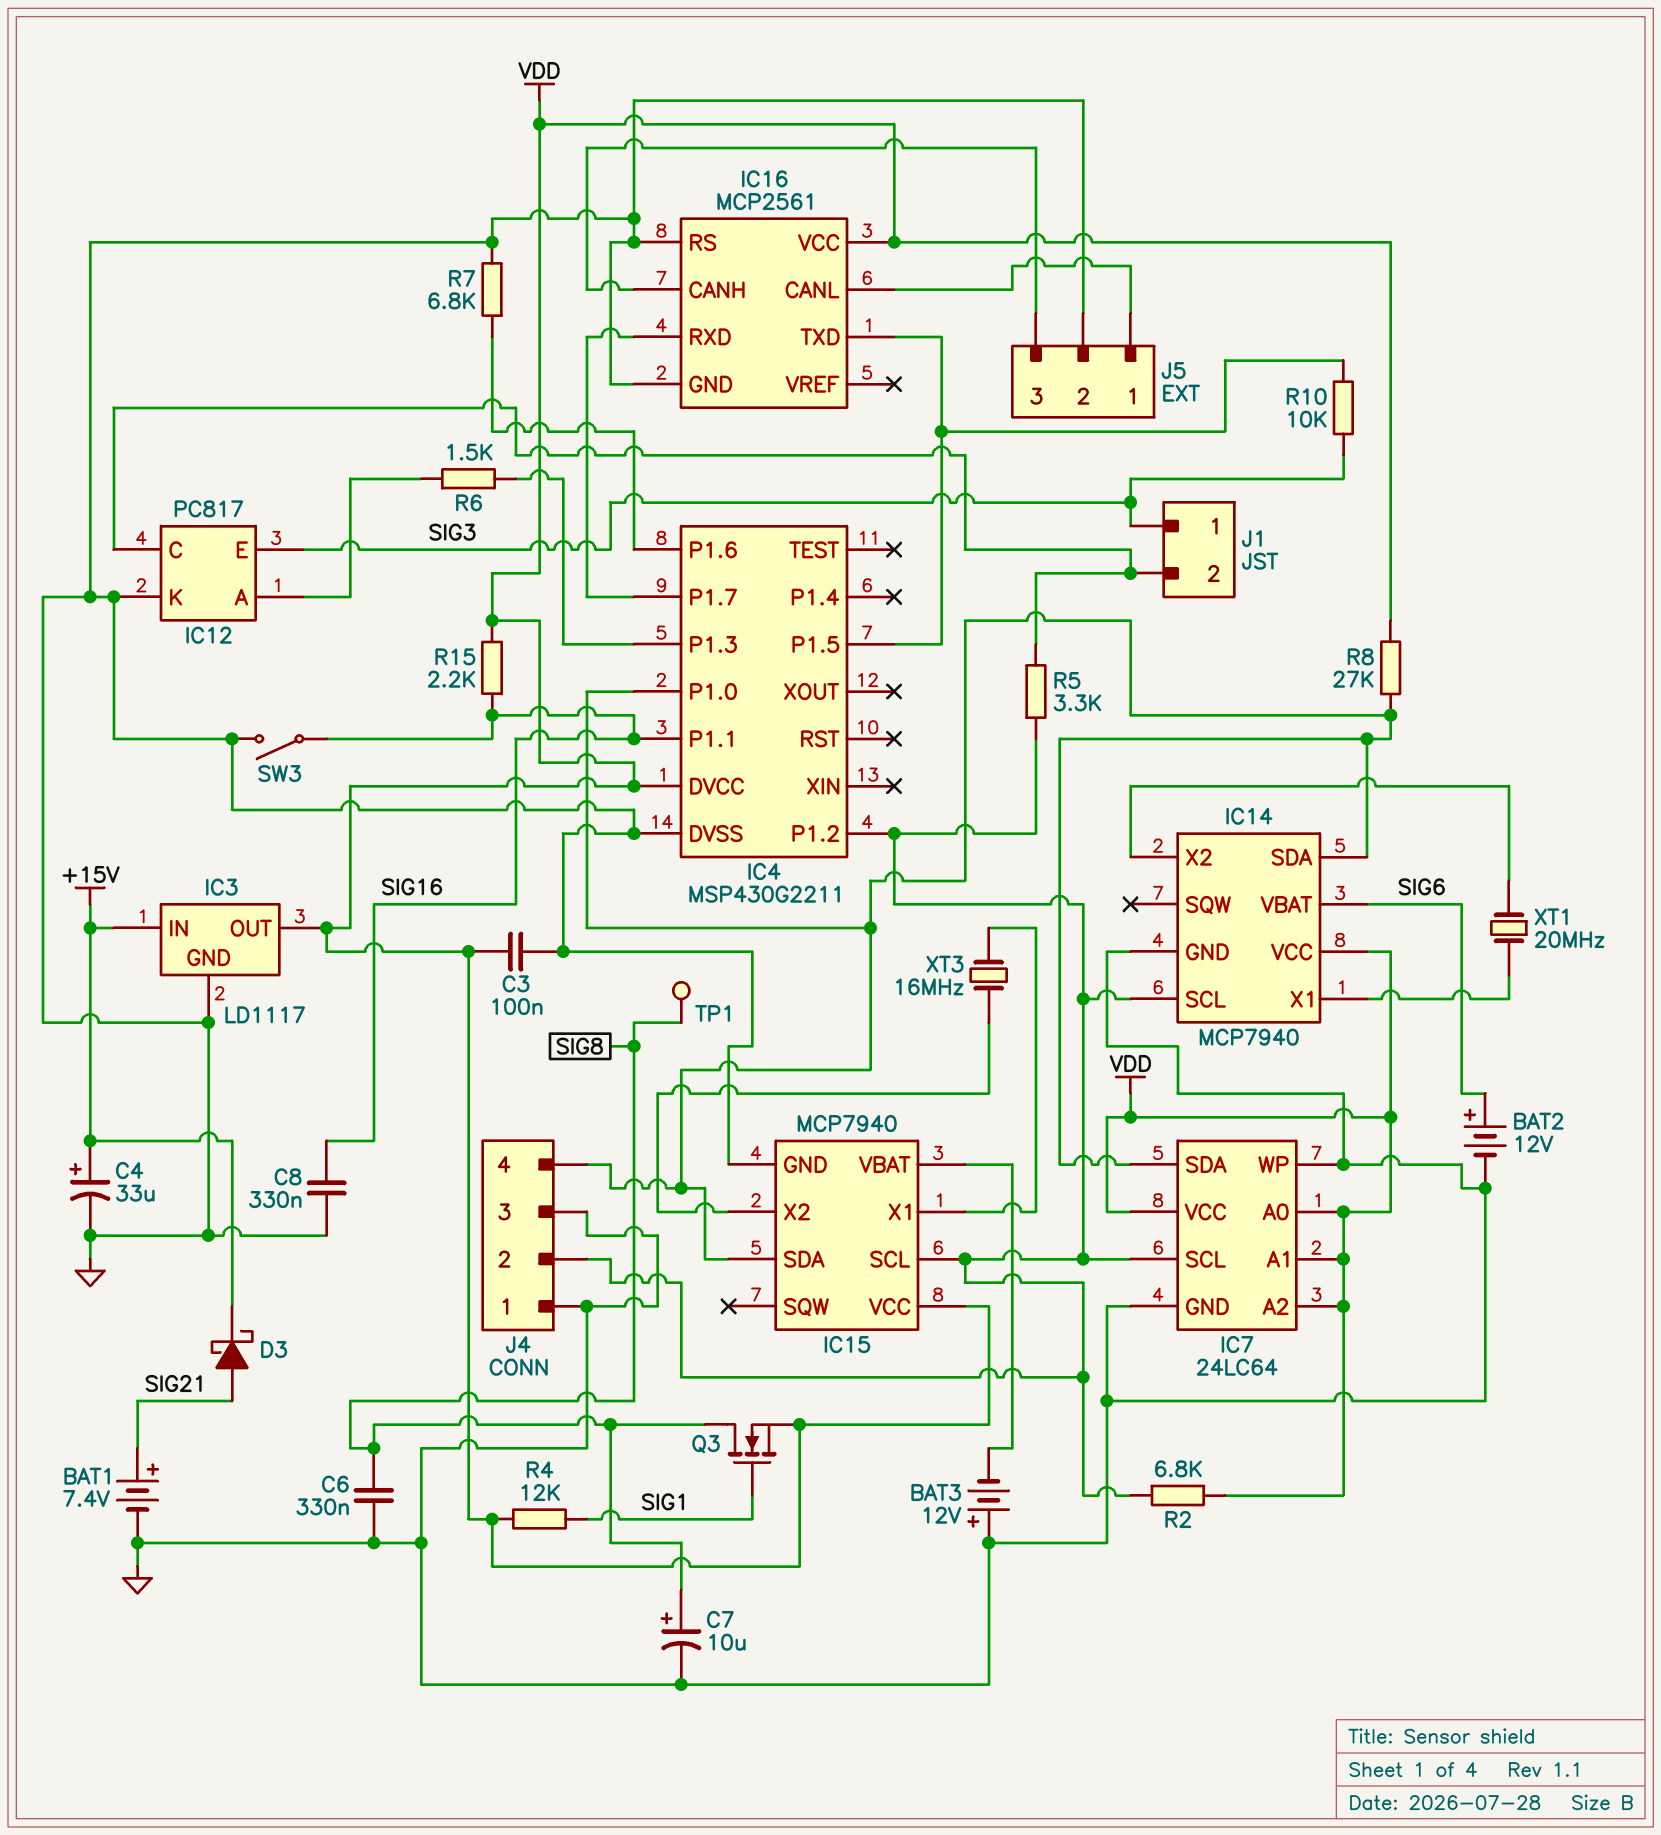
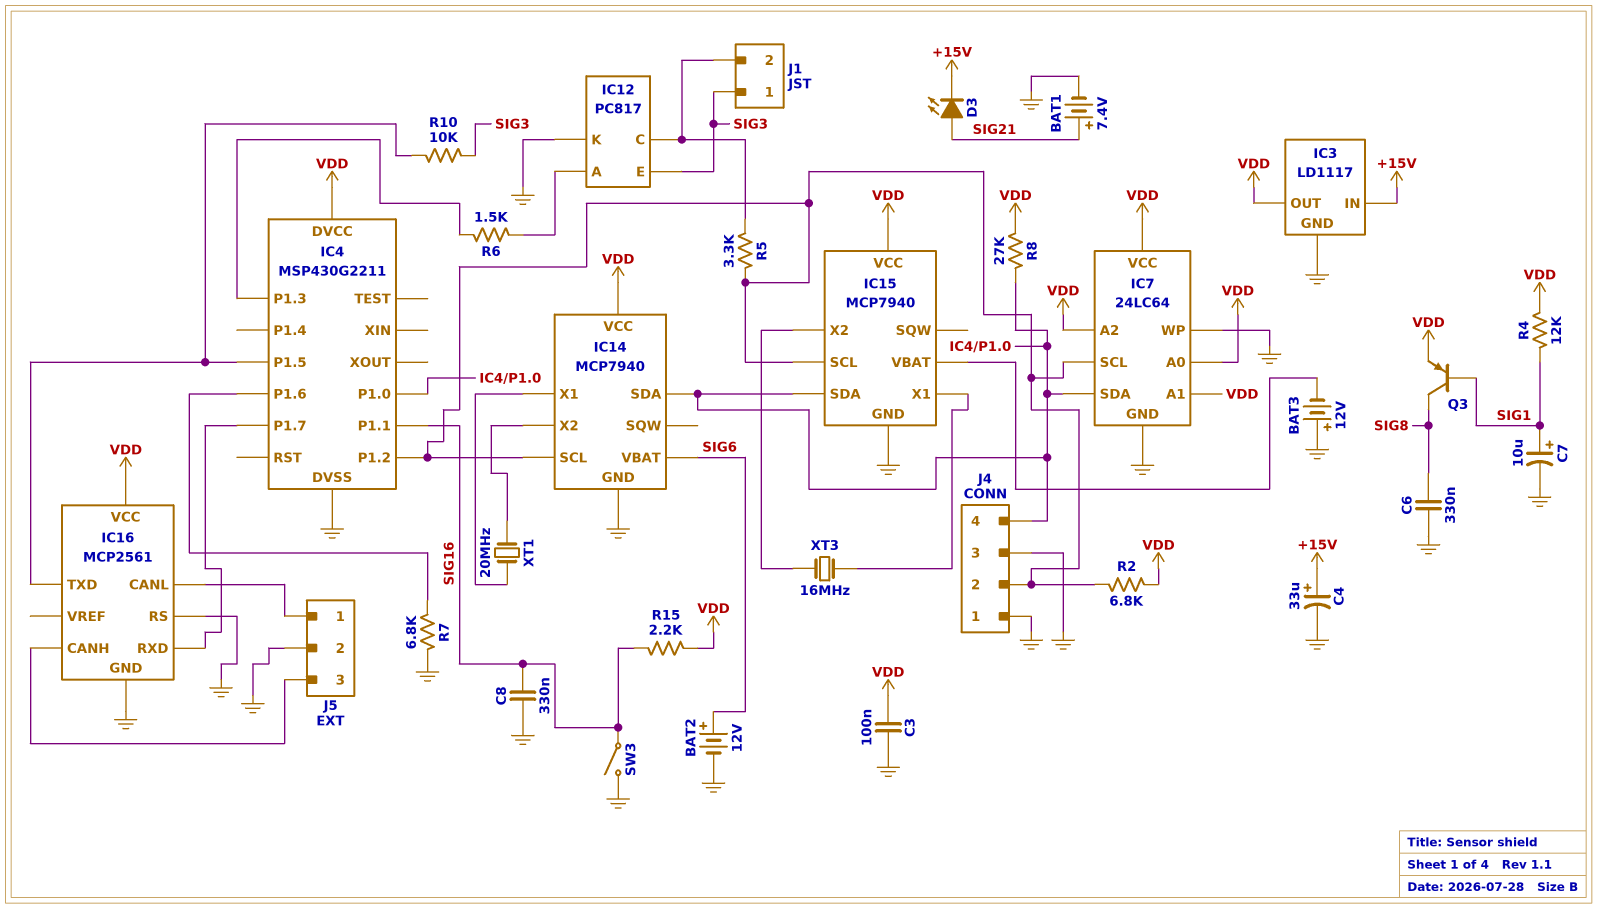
C7: 10uF (plus SIG8, minus GND) -> 10uF (plus SIG1, minus GND)
D3: schottky (A SIG21, K +15V) -> LED (A SIG21, K +15V)
Q3: NMOS (G SIG1, D SIG8, S VDD) -> PNP (B SIG1, C SIG8, E VDD)
TP1: test point (SIG8) -> none

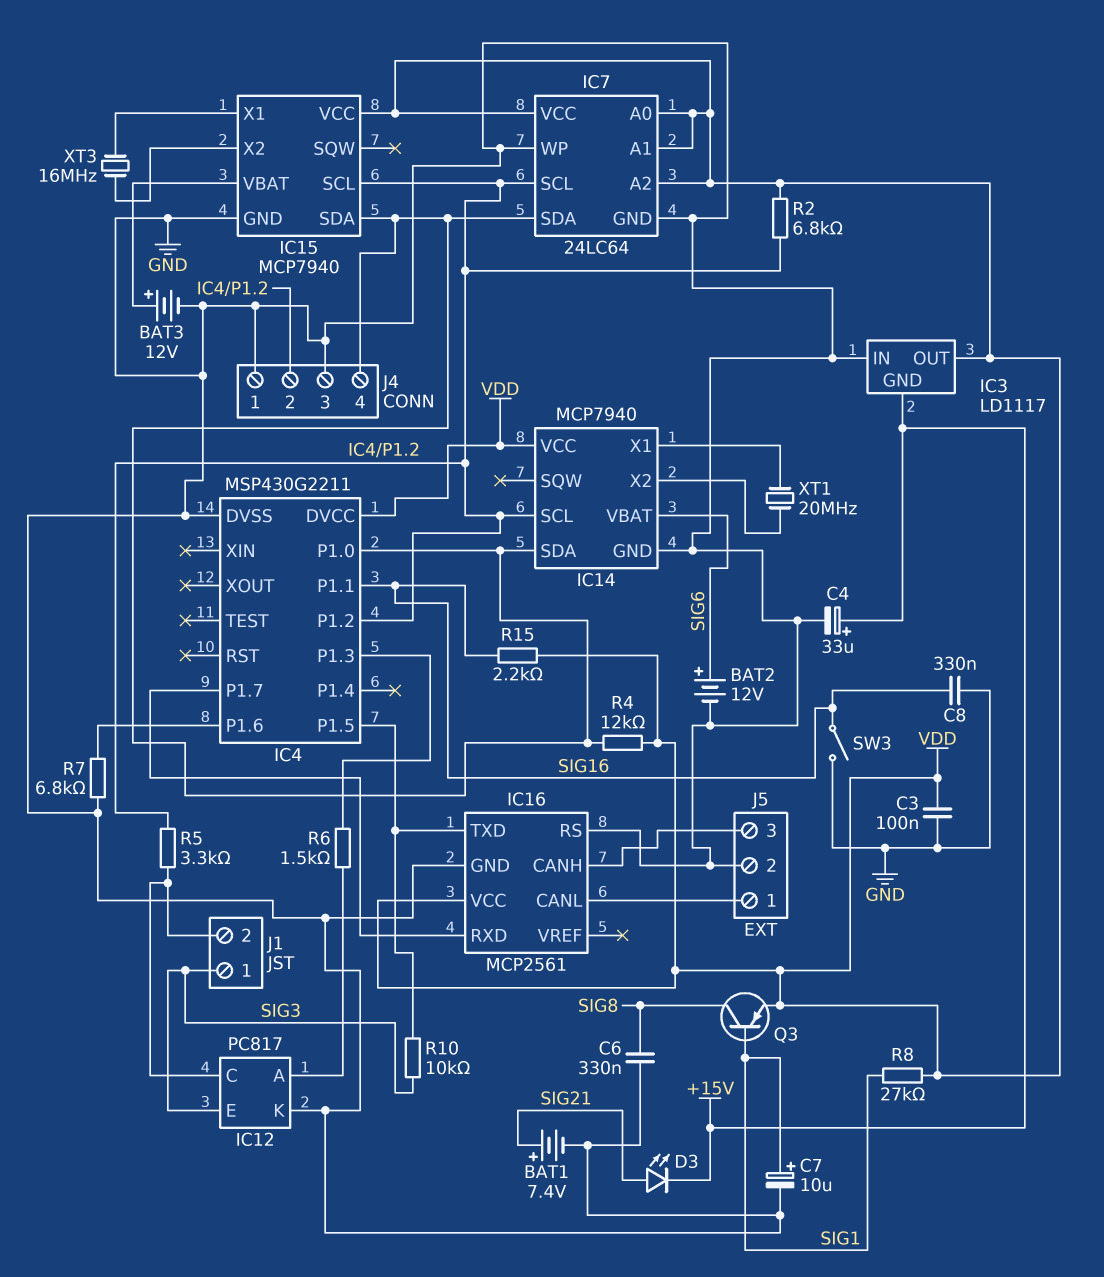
BAT3: 12V (plus GND, minus IC15/VBAT) -> 12V (plus IC15/VBAT, minus GND)
IC3 pin GND: GND -> +15V
IC3 pin IN: +15V -> GND
R4: 12k (SIG1, VDD) -> 12k (IC4/P1.0, VDD)
R8: 27k (IC4/P1.0, VDD) -> 27k (SIG1, VDD)

